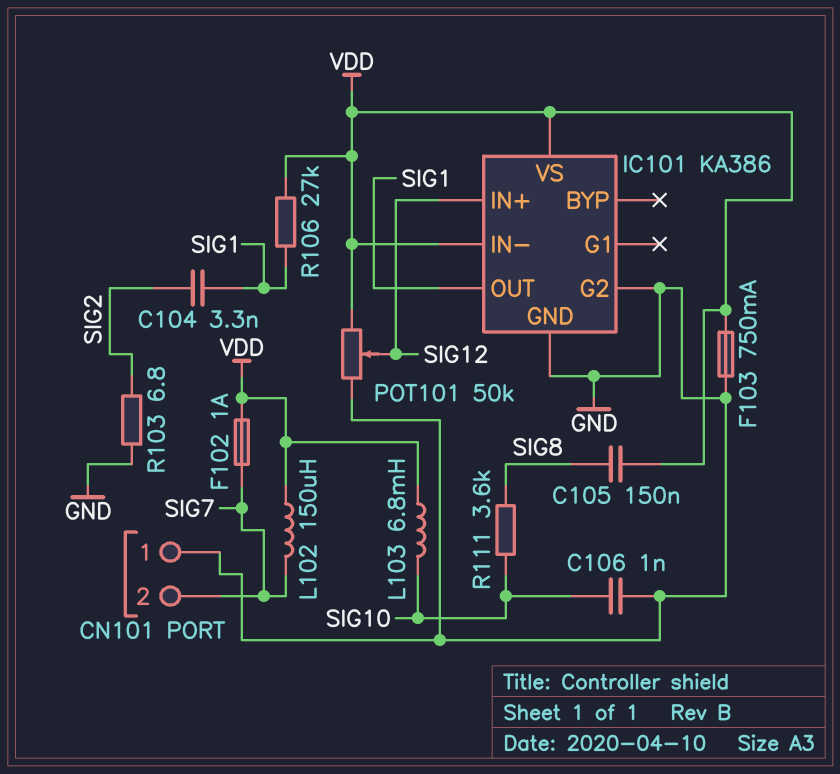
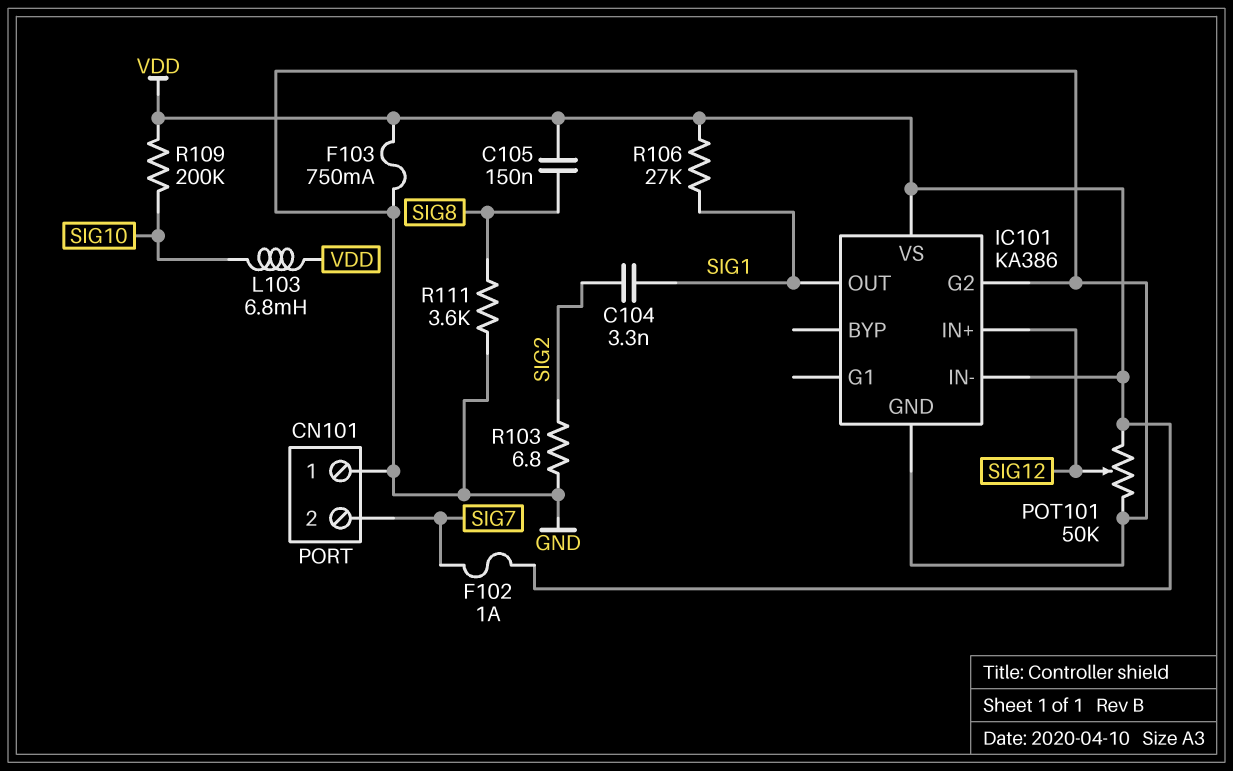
C106: 1nF (GND, SIG10) -> none
L102: 150uH (SIG7, VDD) -> none
R109: none -> 200k (SIG10, VDD)
R111: 3.6k (SIG8, SIG10) -> 3.6k (GND, SIG8)

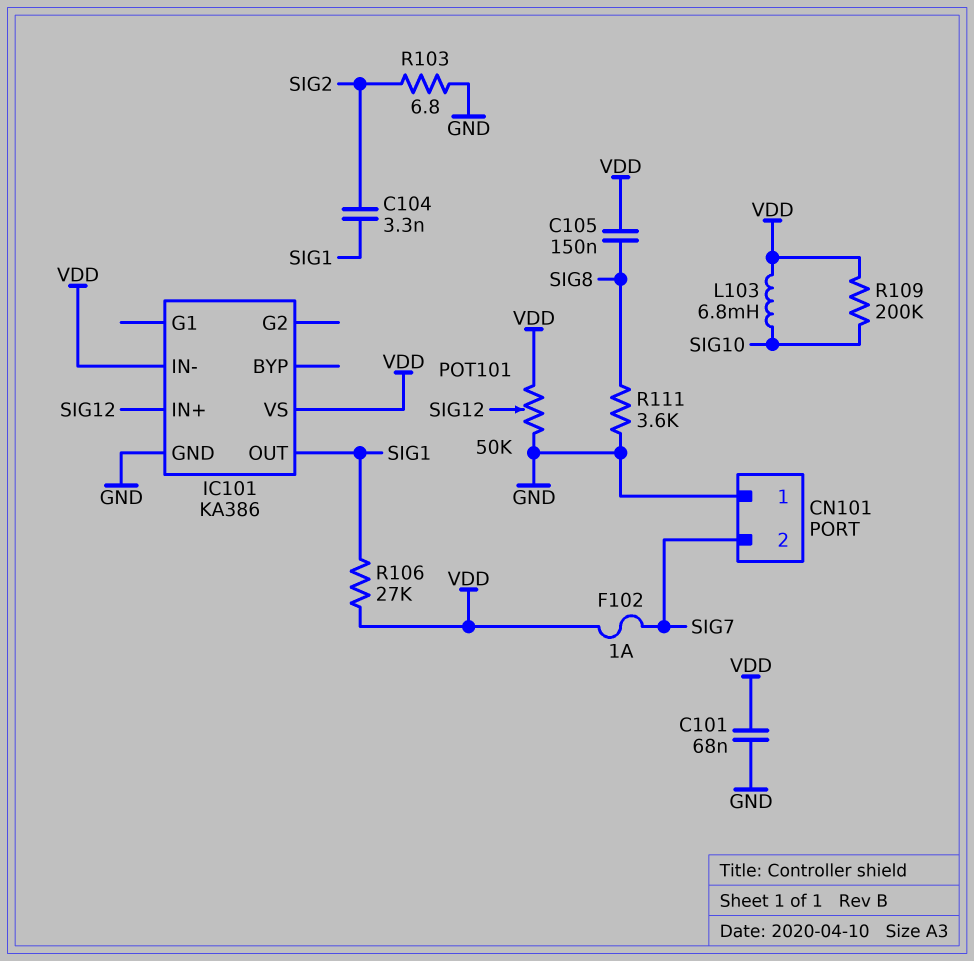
C101: none -> 68nF (GND, VDD)
F103: 750mA (GND, VDD) -> none
IC101 pin G2: GND -> none

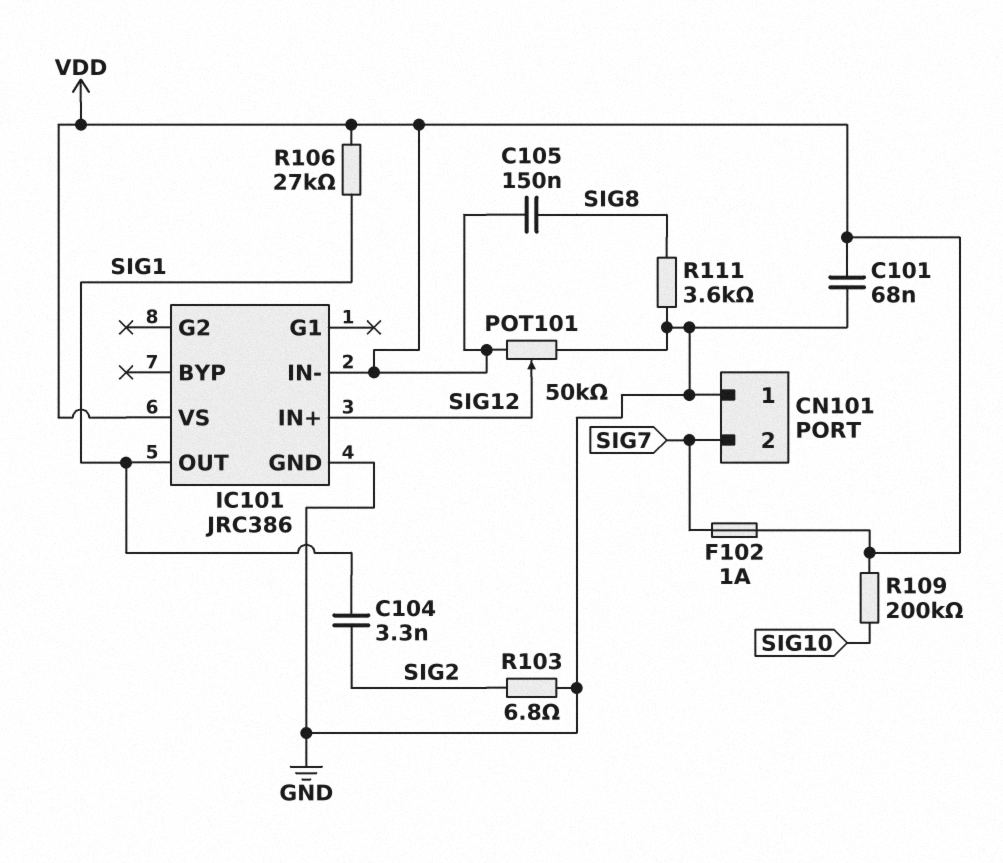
IC101: KA386 -> JRC386
L103: 6.8mH (SIG10, VDD) -> none

